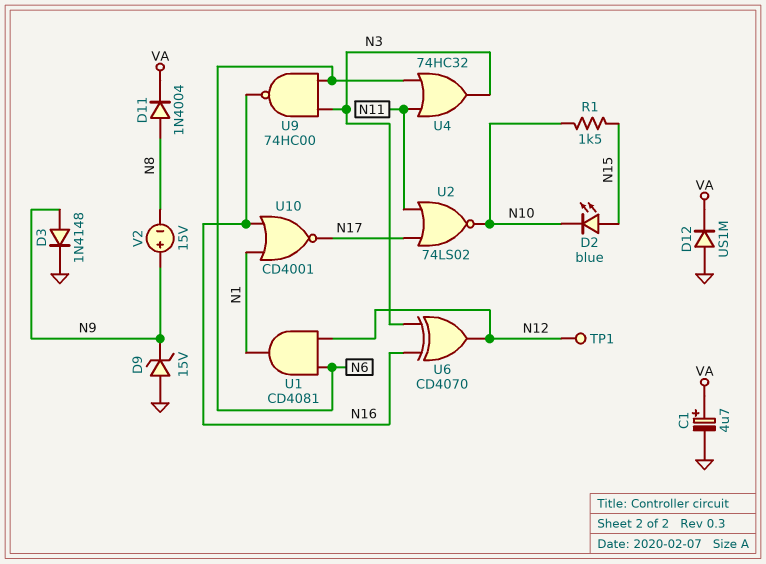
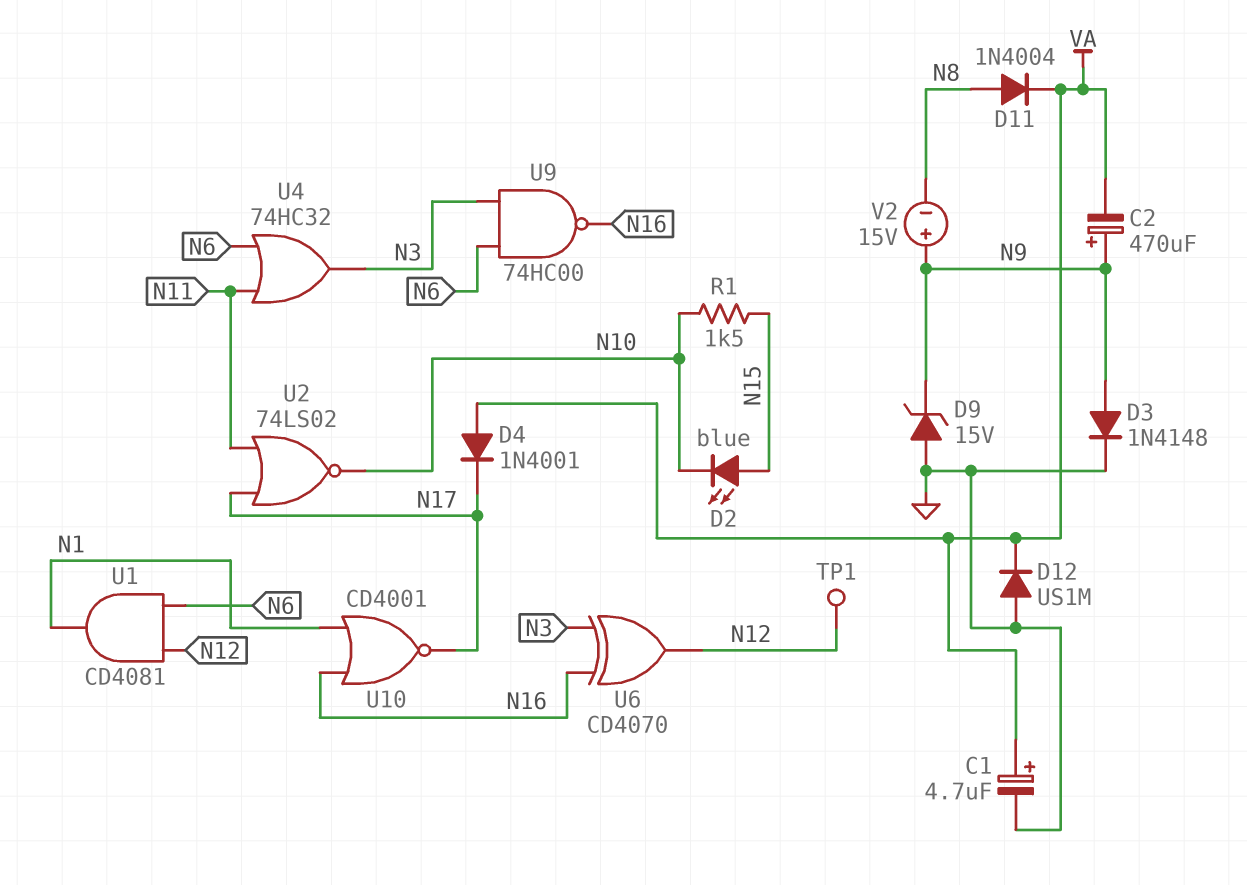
C2: none -> 470uF (plus N9, minus VA)
D4: none -> diode 1N4001 (A VA, K N17)

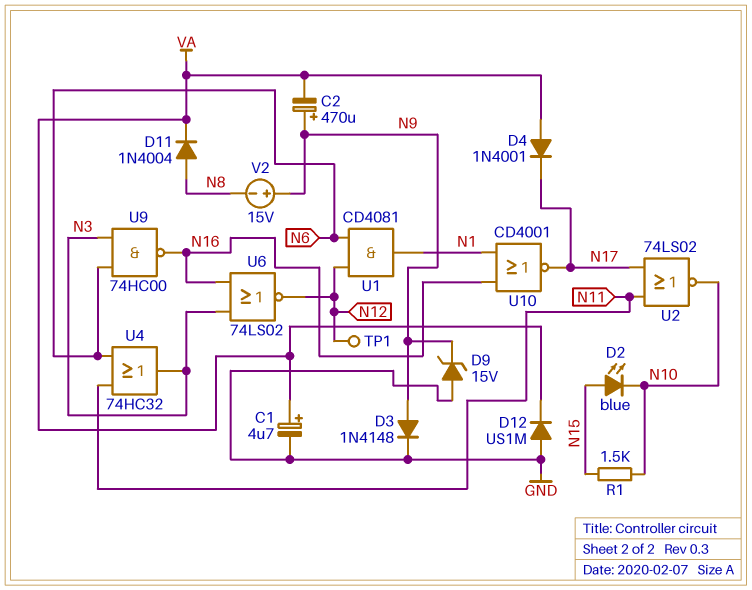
U6: XOR CD4070 (in N3, in N16, out N12) -> NOR 74LS02 (in N3, in N16, out N12)

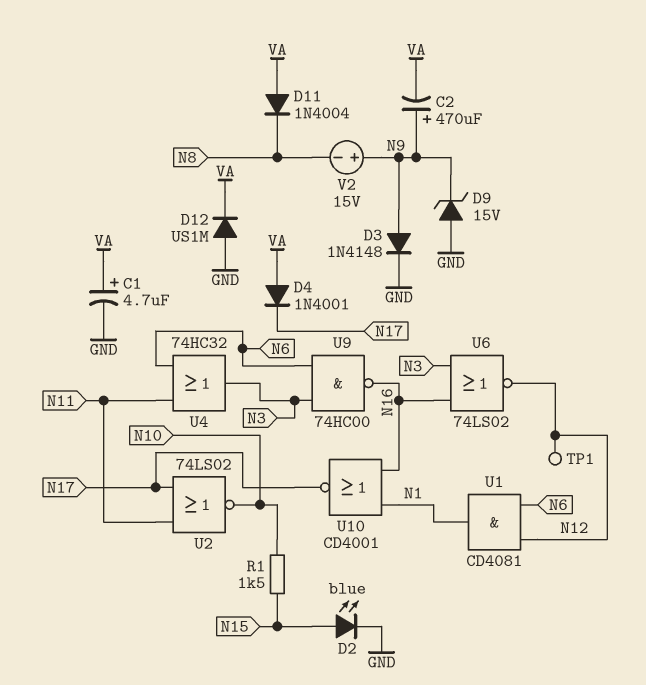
D2: LED blue (A N15, K N10) -> LED blue (A N15, K GND)
D11: diode 1N4004 (A N8, K VA) -> diode 1N4004 (A VA, K N8)

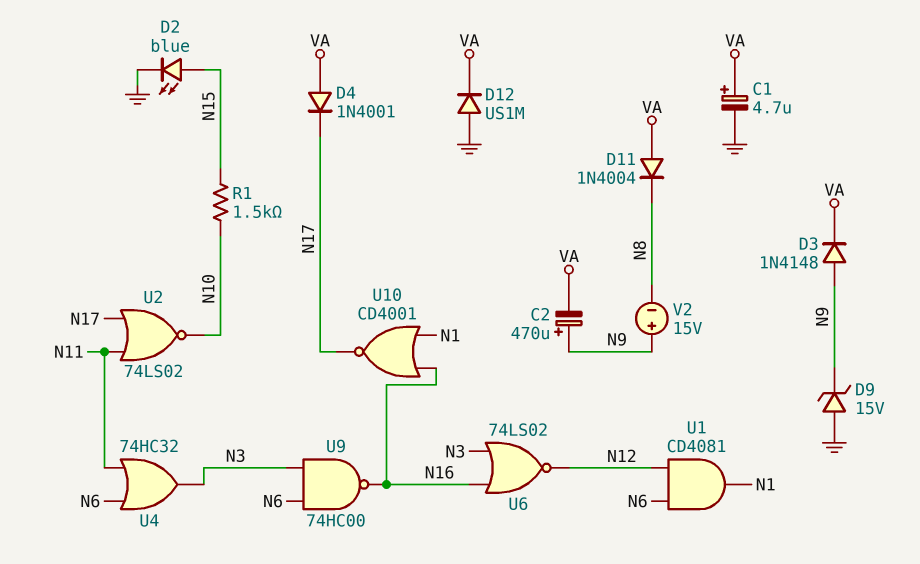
D3: diode 1N4148 (A N9, K GND) -> diode 1N4148 (A N9, K VA)
TP1: test point (N12) -> none

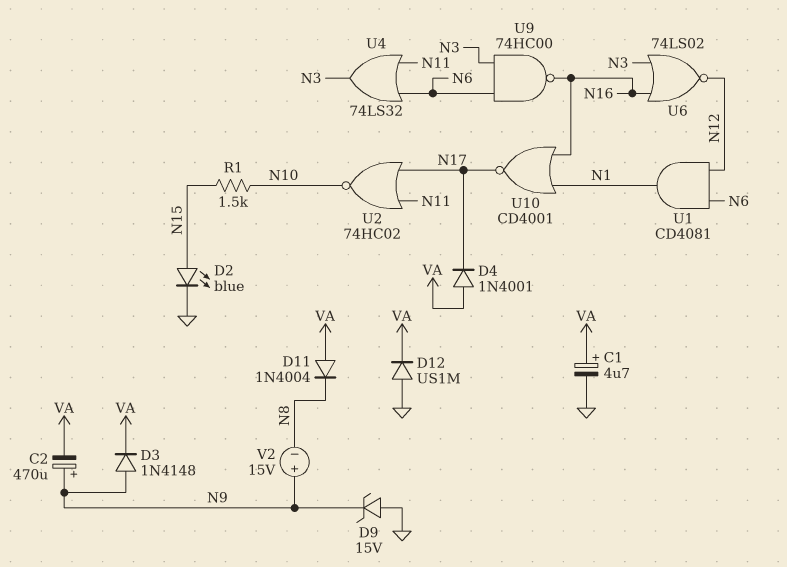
U2: NOR 74LS02 (in N11, in N17, out N10) -> NOR 74HC02 (in N11, in N17, out N10)
U4: OR 74HC32 (in N6, in N11, out N3) -> OR 74LS32 (in N6, in N11, out N3)

